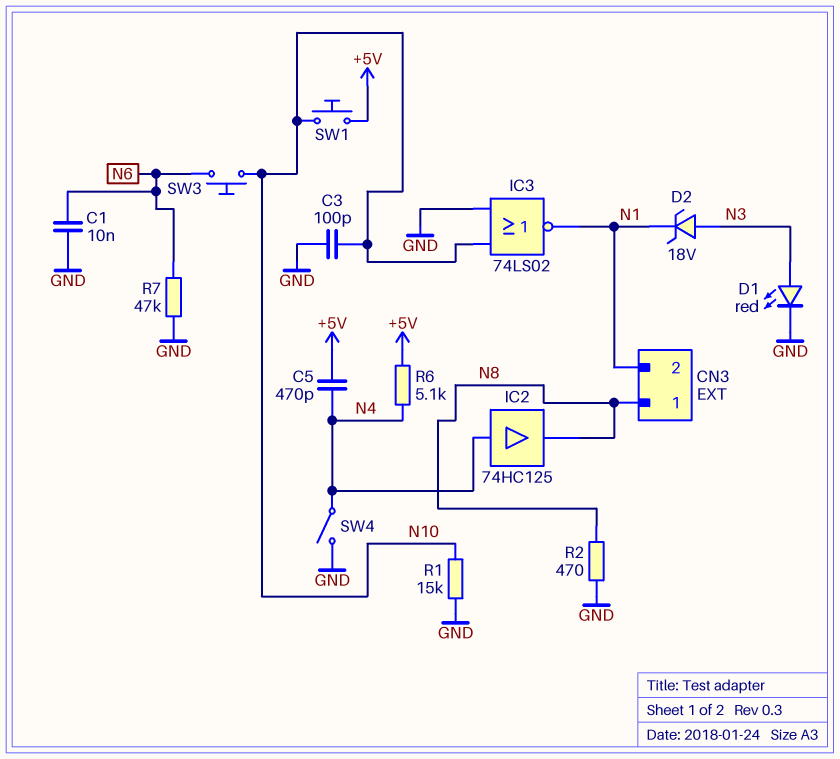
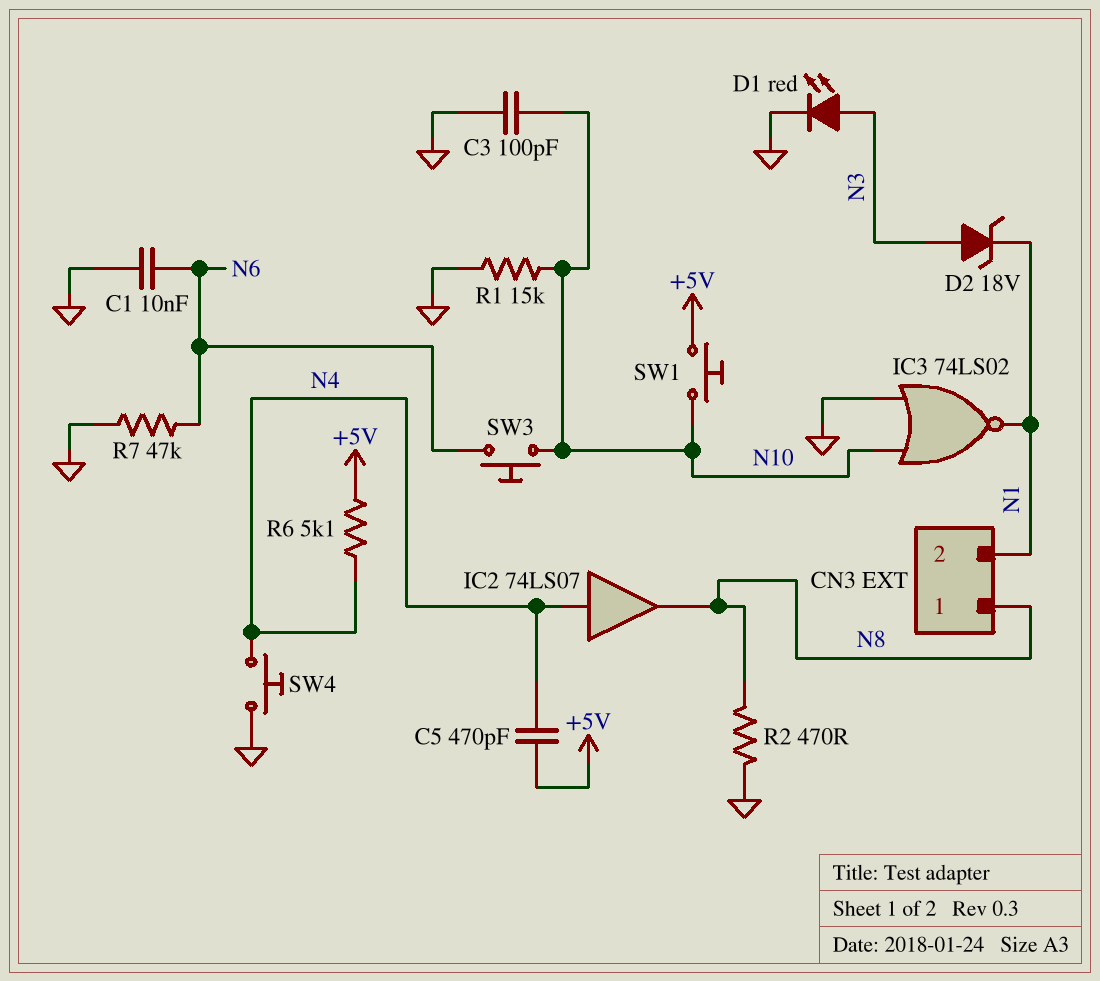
IC2: buffer 74HC125 (in N4, out N8) -> buffer 74LS07 (in N4, out N8)
SW4: switch (GND, N4) -> button (GND, N4)

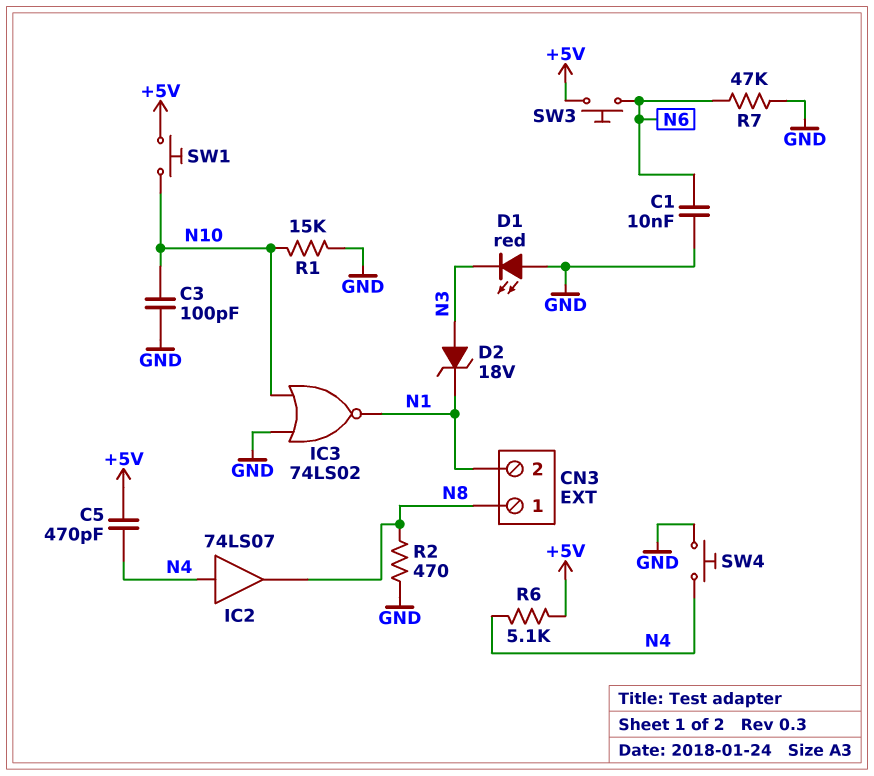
D1: LED red (A N3, K GND) -> LED red (A GND, K N3)
SW3: button (N6, N10) -> button (+5V, N6)

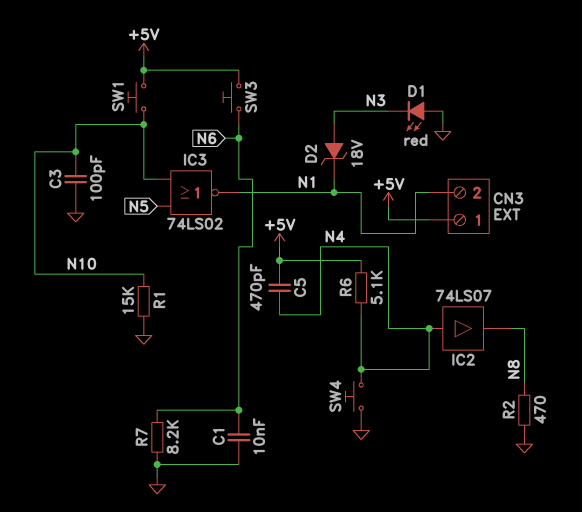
CN3 pin 1: N8 -> +5V
IC3: NOR 74LS02 (in GND, in N10, out N1) -> NOR 74LS02 (in N5, in N10, out N1)
R7: 47k (GND, N6) -> 8.2k (GND, N6)

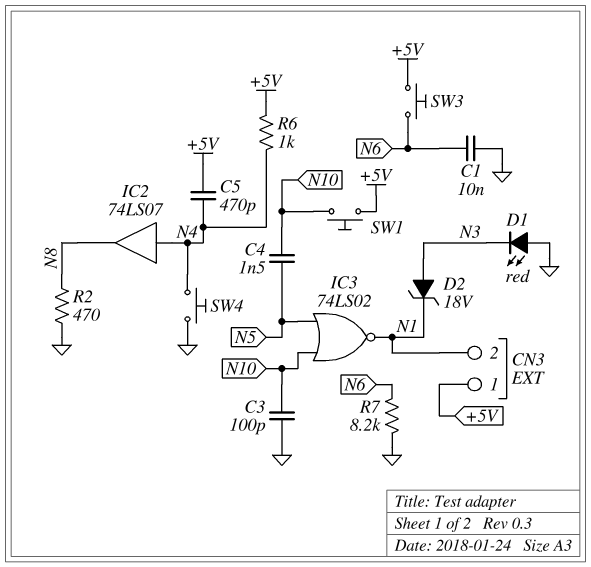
C4: none -> 1.5nF (N5, N10)
R1: 15k (GND, N10) -> none
R6: 5.1k (+5V, N4) -> 1k (+5V, N4)

